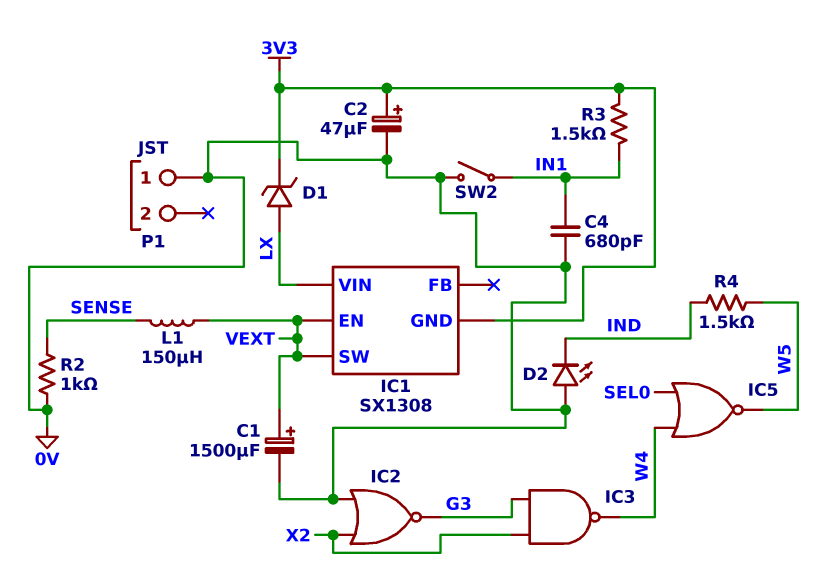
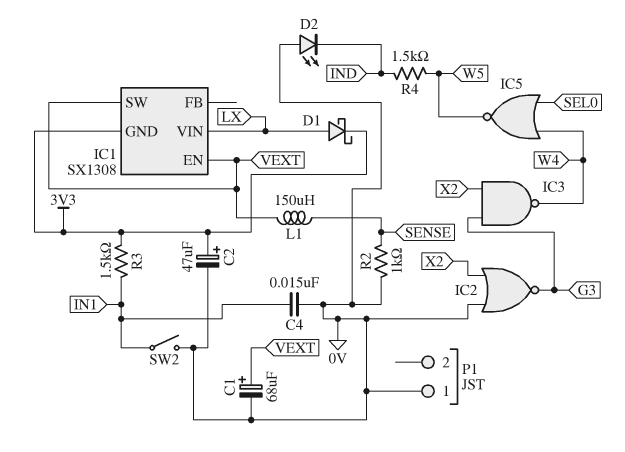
C1: 1500uF (plus VEXT, minus 0V) -> 68uF (plus VEXT, minus 0V)
C4: 680pF (0V, IN1) -> 15nF (0V, IN1)
D1: zener (A LX, K 3V3) -> schottky (A LX, K 3V3)

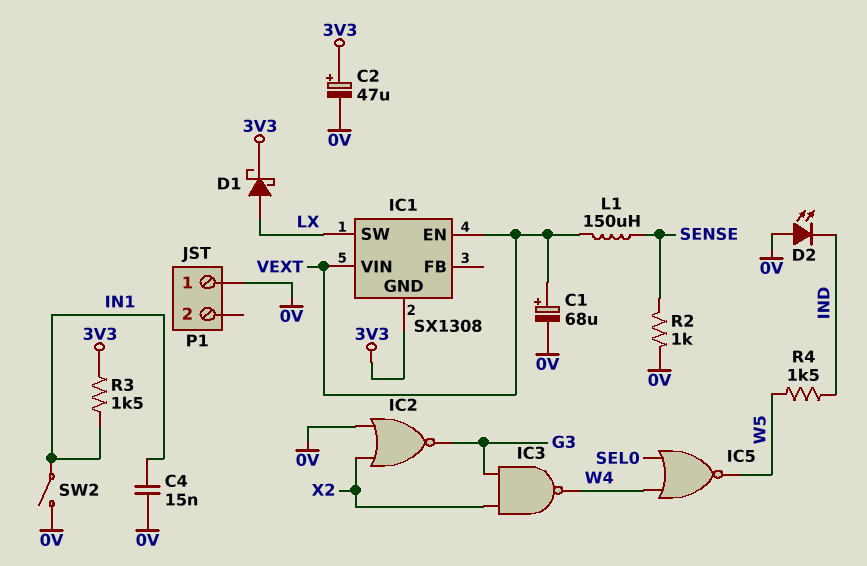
IC1 pin SW: VEXT -> LX
IC1 pin VIN: LX -> VEXT

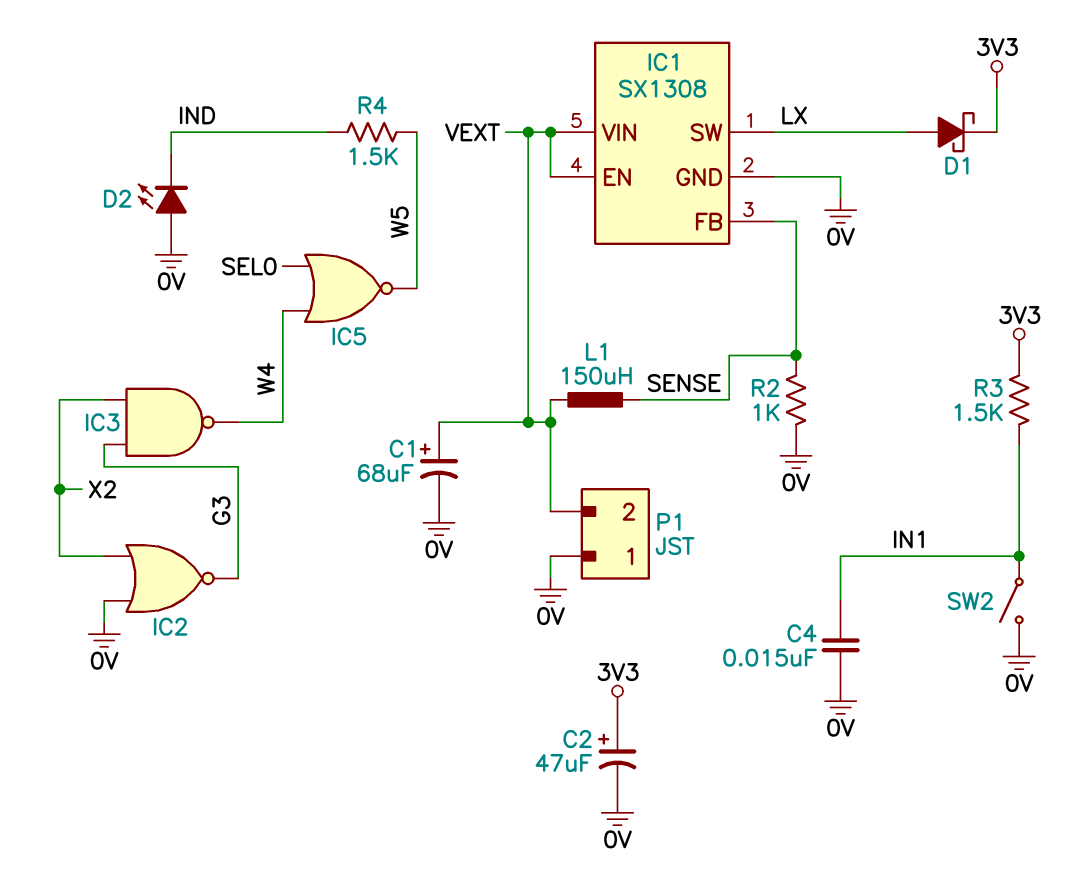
IC1 pin FB: none -> SENSE
IC1 pin GND: 3V3 -> 0V
P1 pin 2: none -> VEXT

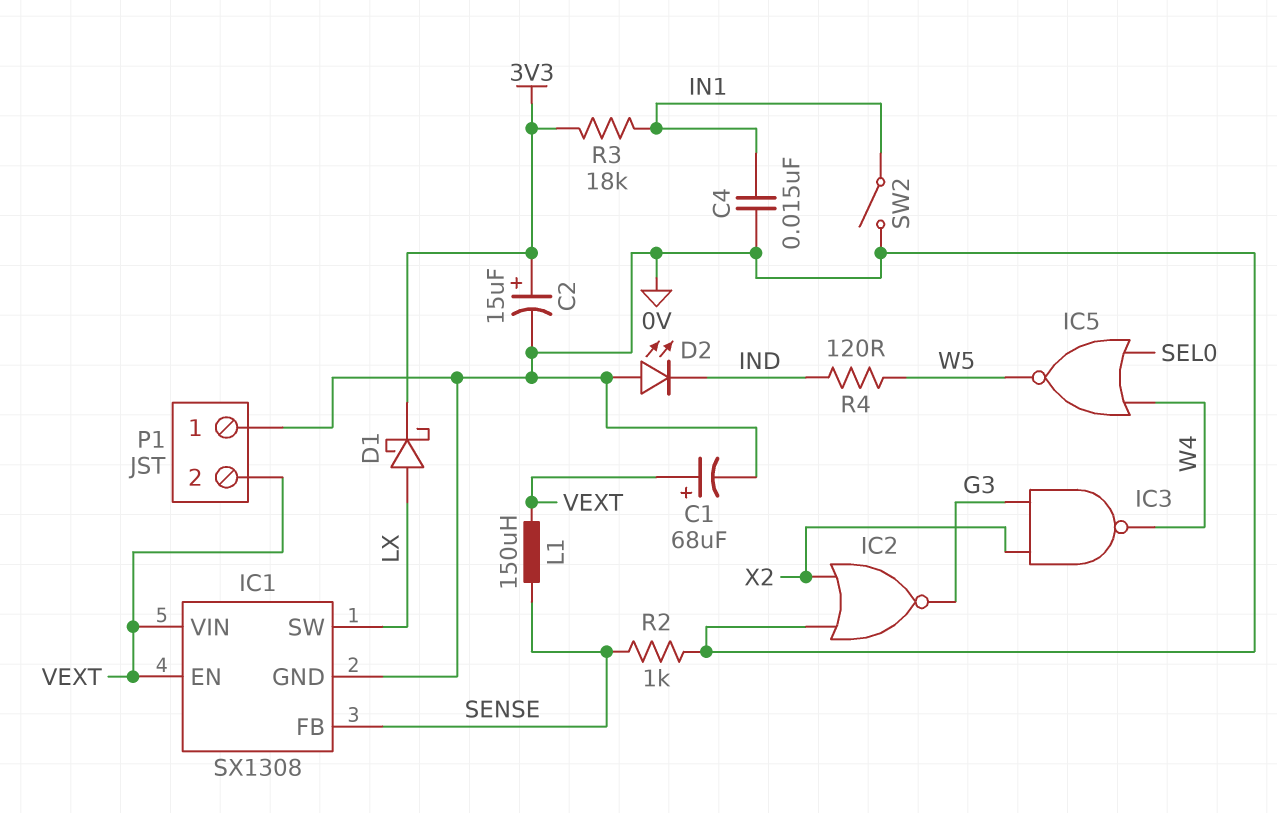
C2: 47uF (plus 3V3, minus 0V) -> 15uF (plus 3V3, minus 0V)
R3: 1.5k (3V3, IN1) -> 18k (3V3, IN1)
R4: 1.5k (IND, W5) -> 120 (IND, W5)

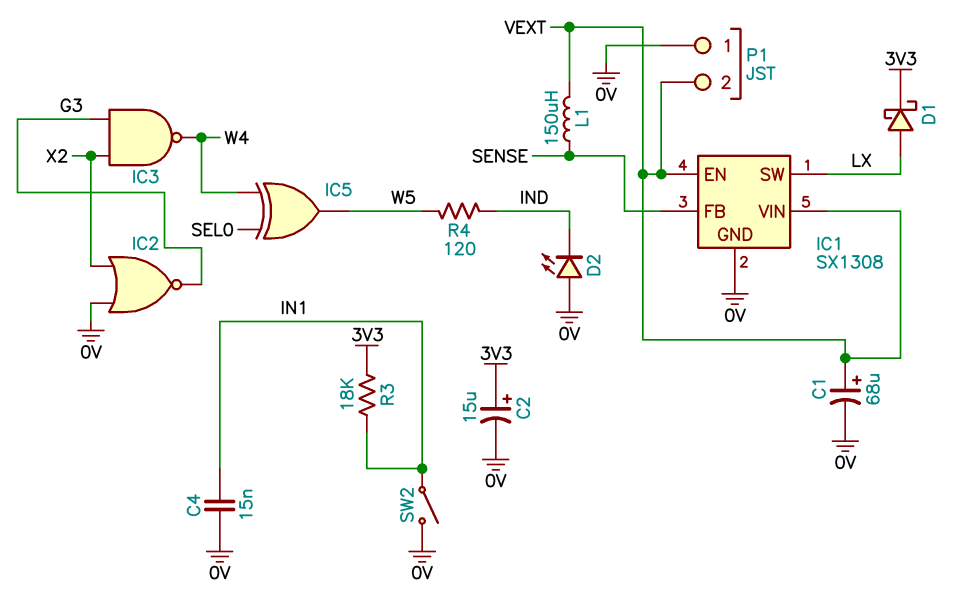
IC5: NOR (in SEL0, in W4, out W5) -> XOR (in SEL0, in W4, out W5)
R2: 1k (0V, SENSE) -> none

